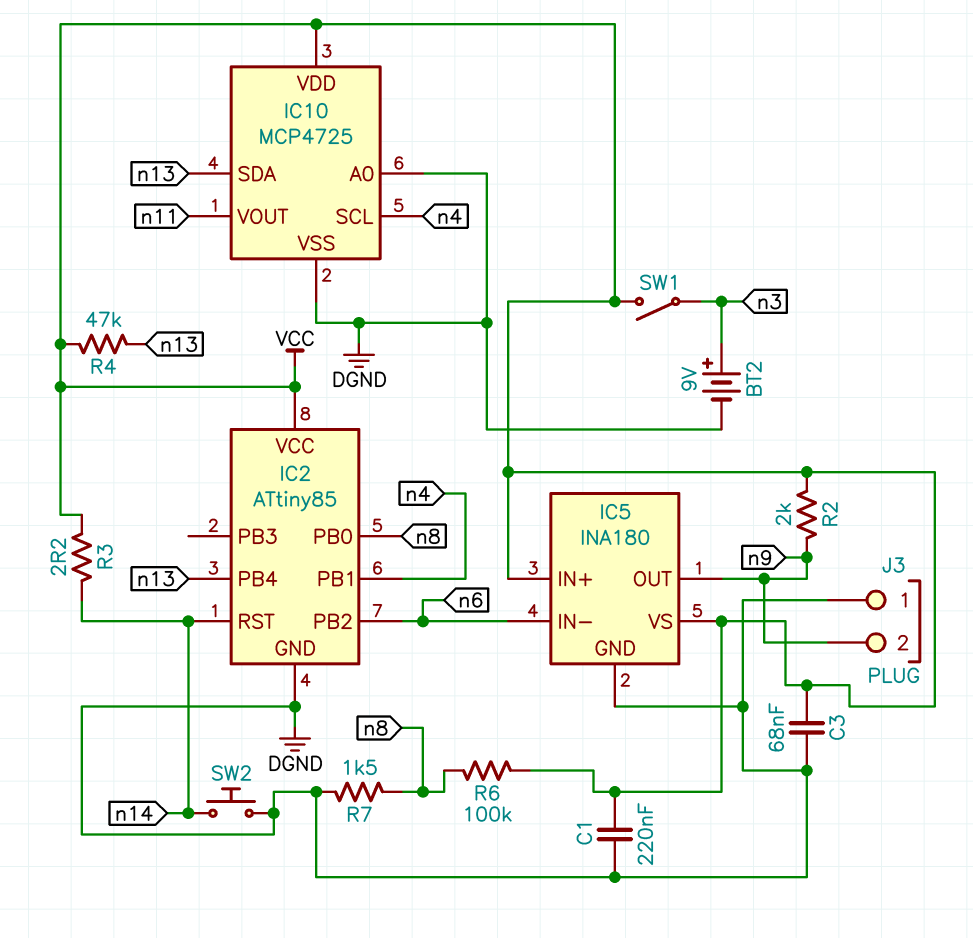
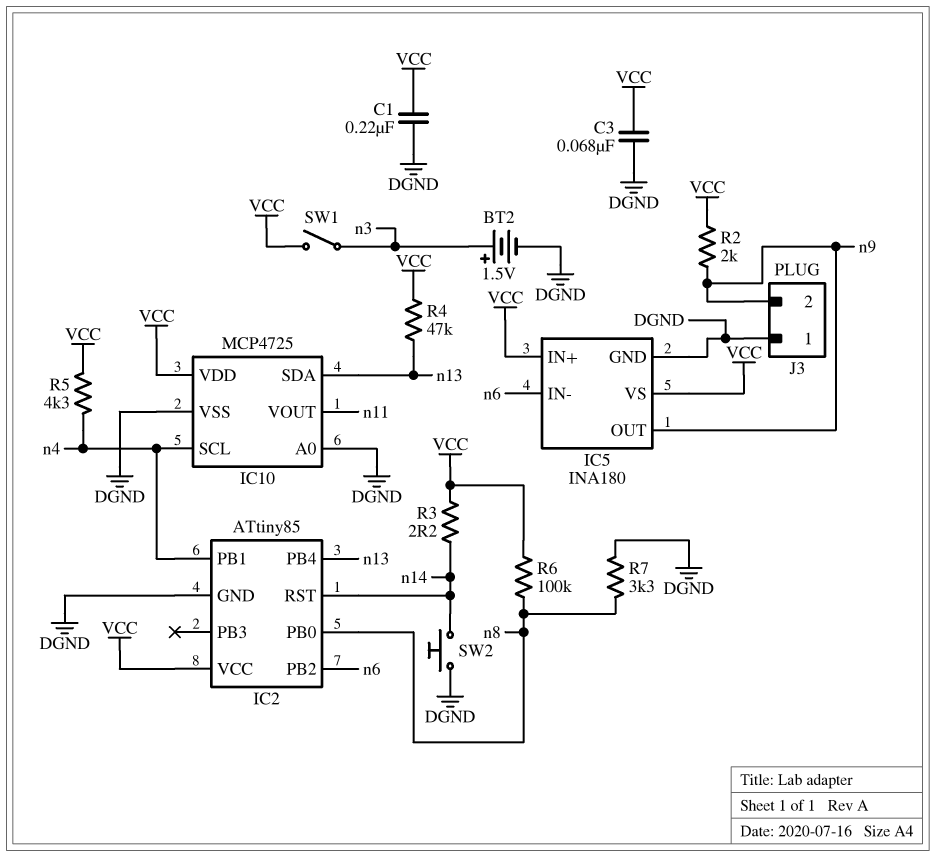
BT2: 9V (plus n3, minus DGND) -> 1.5V (plus n3, minus DGND)
R5: none -> 4.3k (VCC, n4)
R7: 1.5k (DGND, n8) -> 3.3k (DGND, n8)

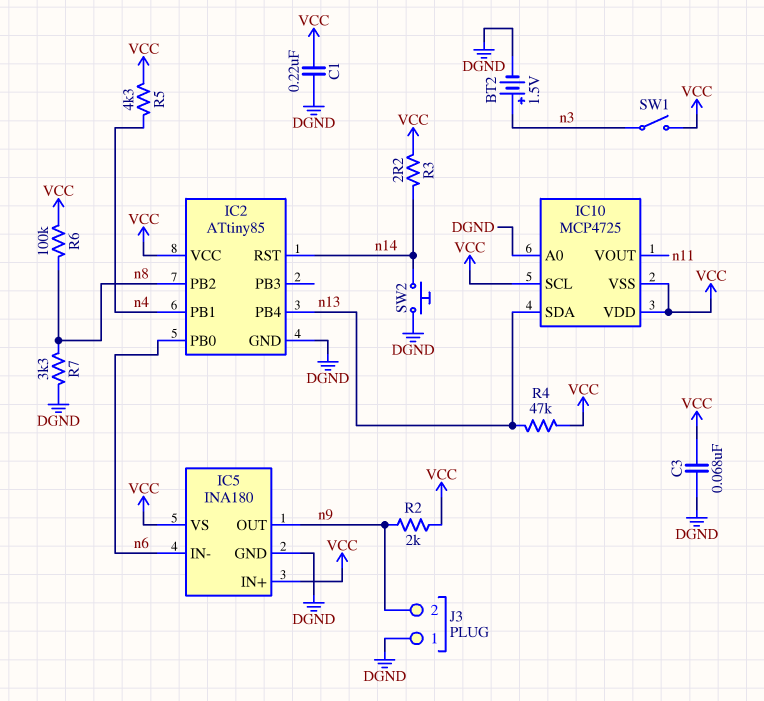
IC2 pin PB0: n8 -> n6
IC2 pin PB2: n6 -> n8
IC10 pin SCL: n4 -> VCC
IC10 pin VSS: DGND -> VCC

